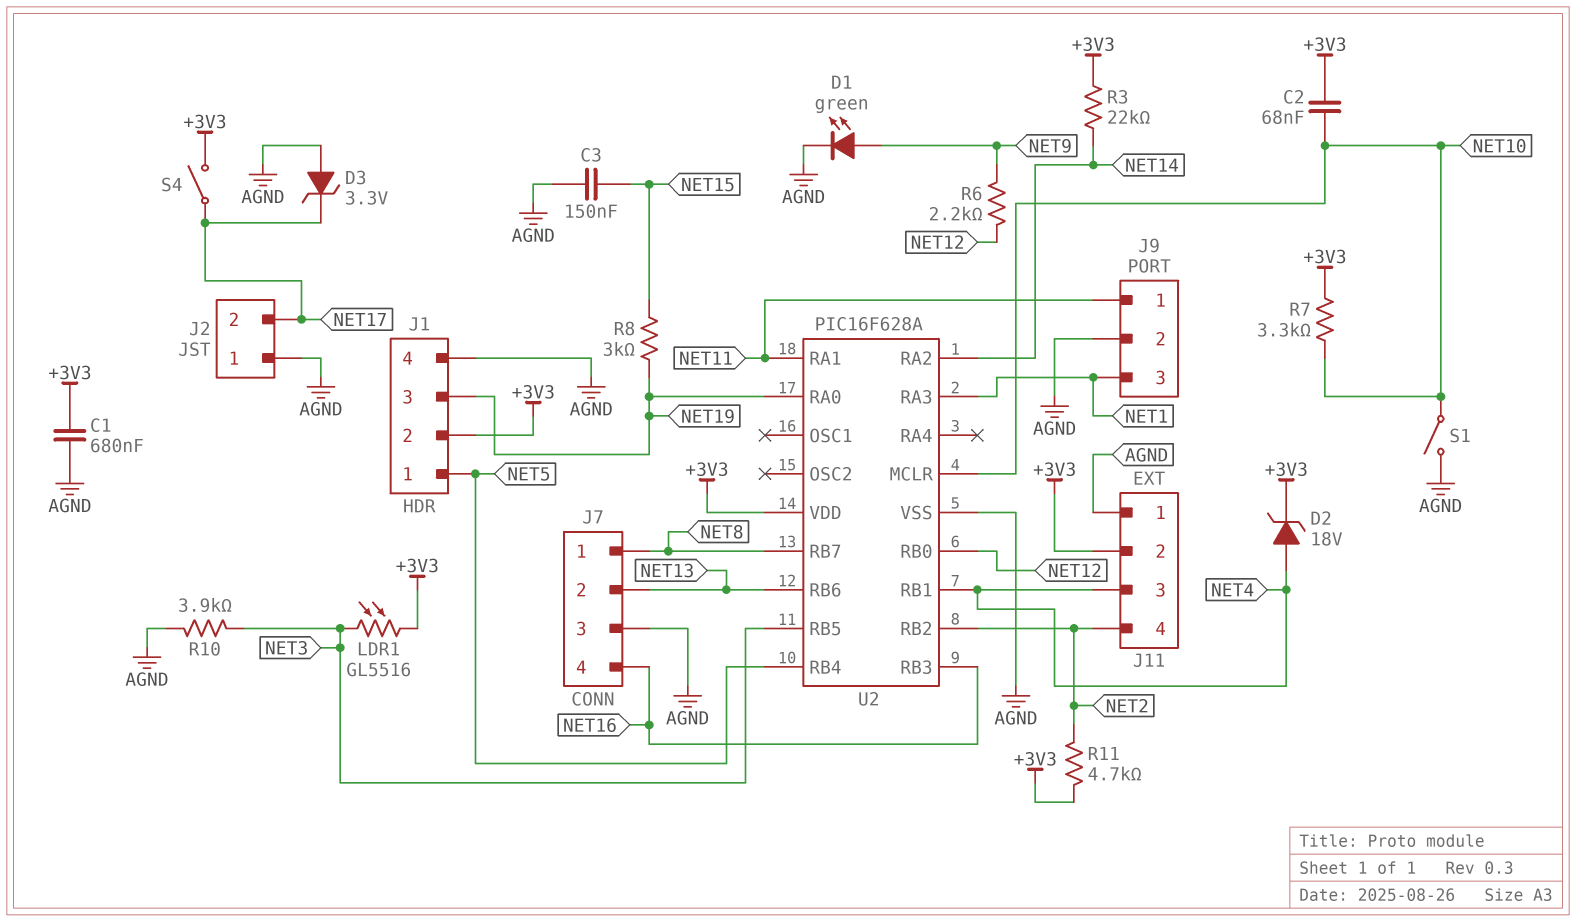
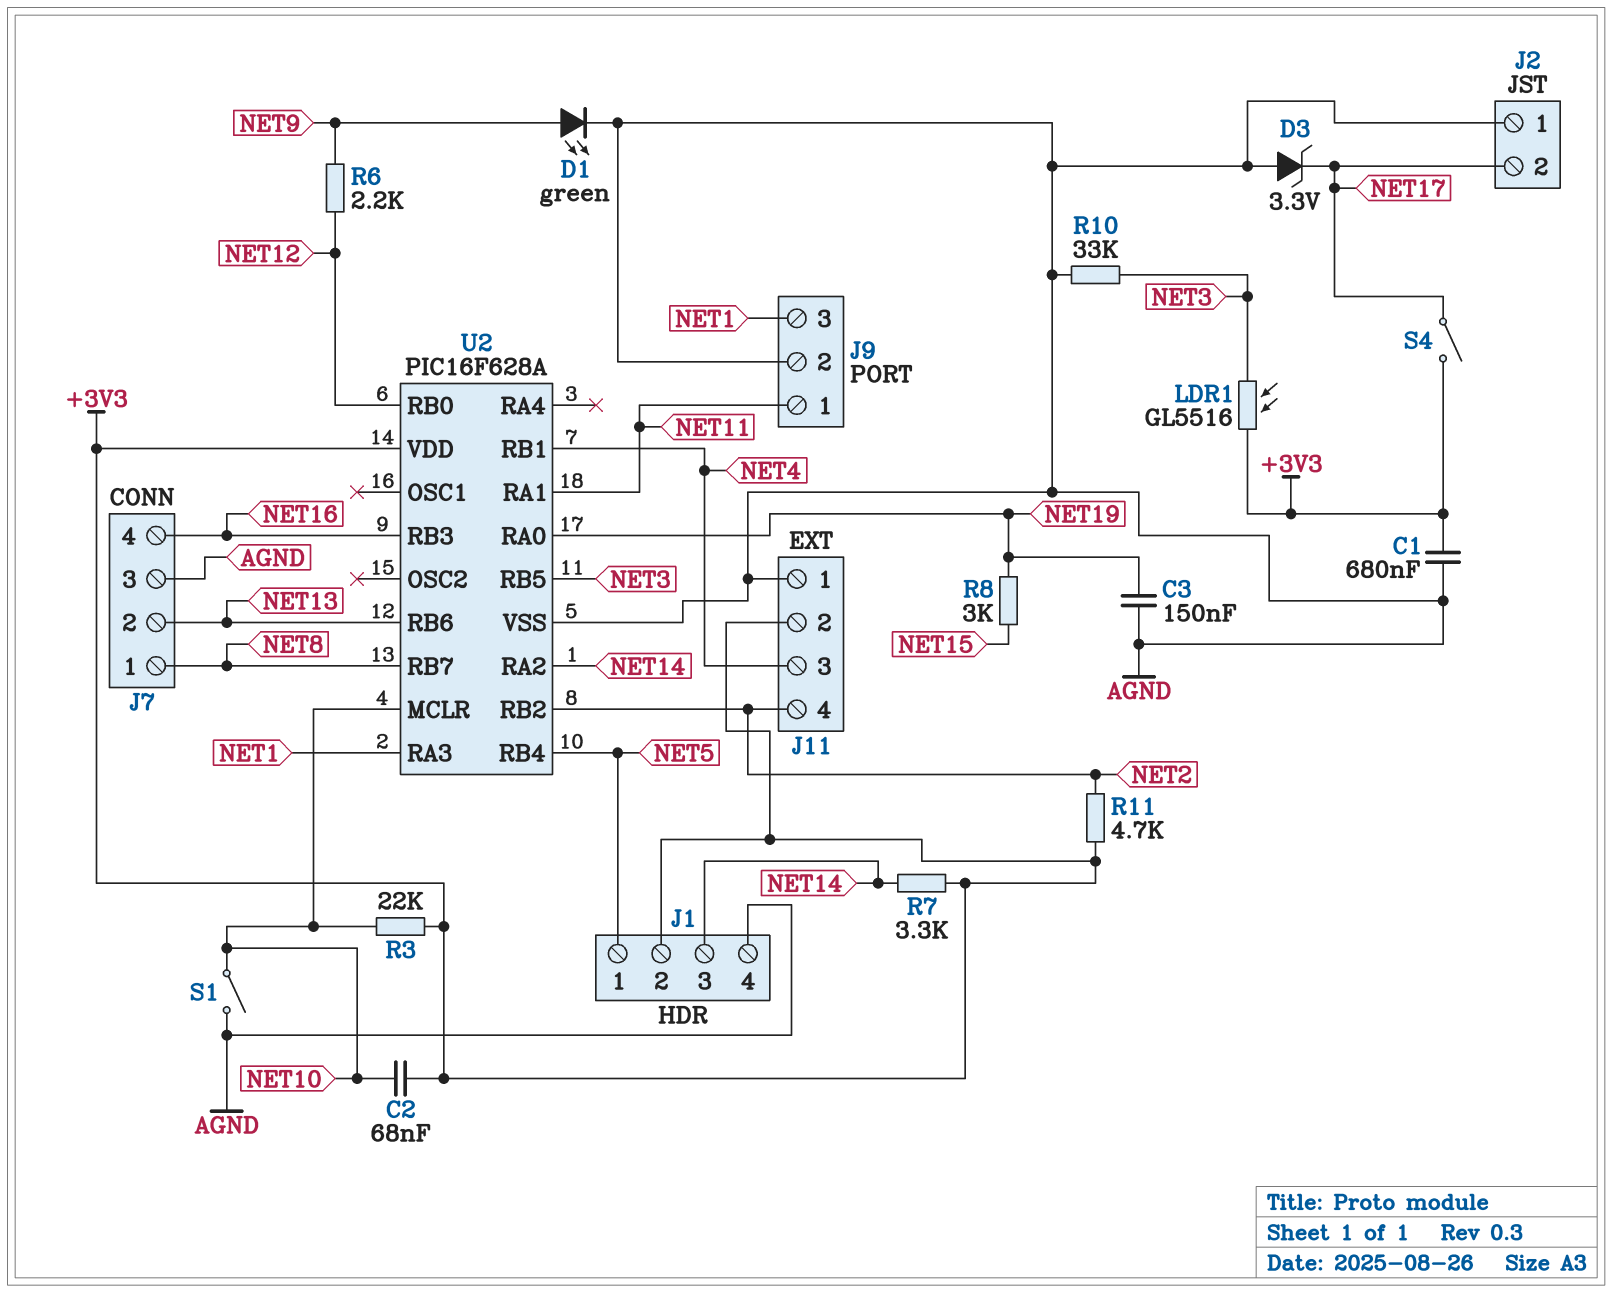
C3: 150nF (AGND, NET15) -> 150nF (AGND, NET19)
D2: zener 18V (A NET4, K +3V3) -> none
J1 pin 3: NET19 -> NET14
R3: 22k (+3V3, NET14) -> 22k (+3V3, NET10)
R7: 3.3k (+3V3, NET10) -> 3.3k (+3V3, NET14)
R10: 3.9k (AGND, NET3) -> 33k (AGND, NET3)

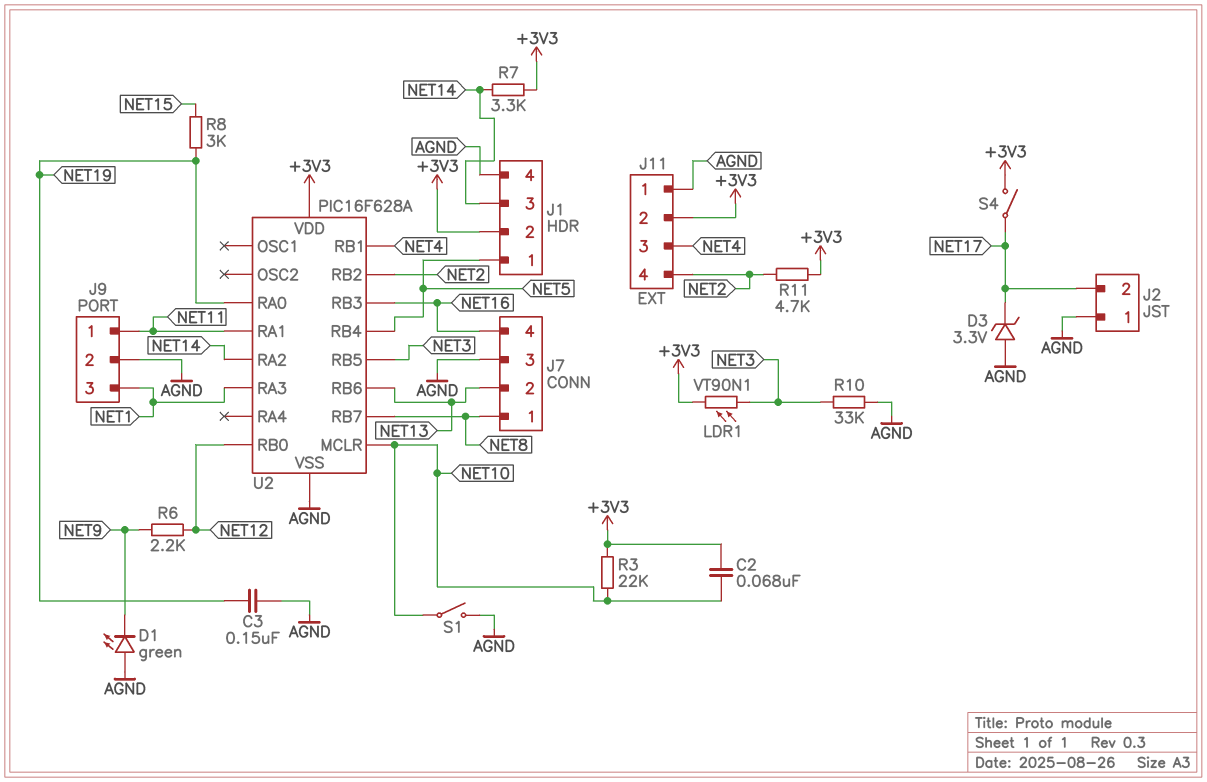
C1: 680nF (+3V3, AGND) -> none
D1: LED green (A NET9, K AGND) -> LED green (A AGND, K NET9)
LDR1: GL5516 (+3V3, NET3) -> VT90N1 (+3V3, NET3)

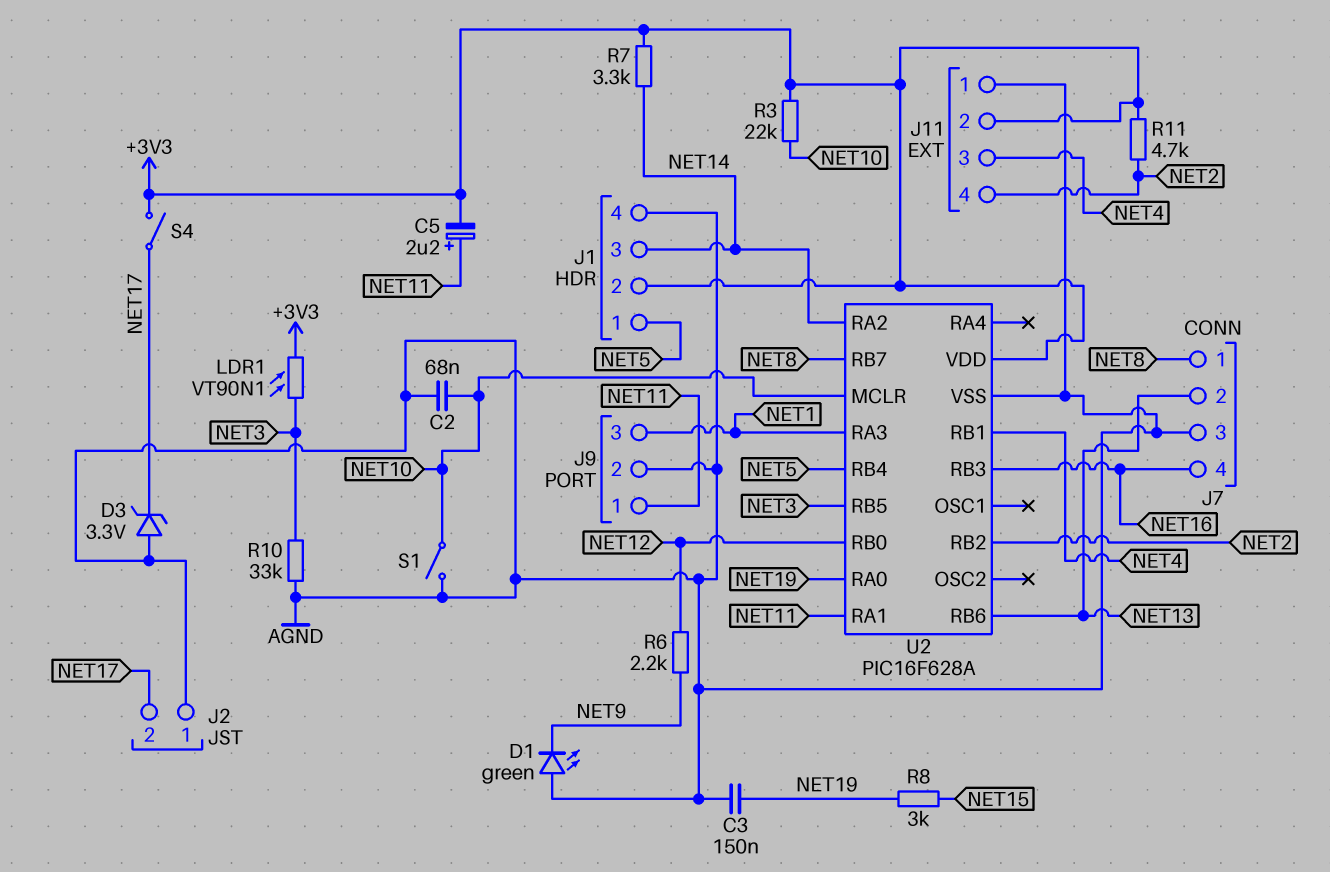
C2: 68nF (+3V3, NET10) -> 68nF (AGND, NET10)
C5: none -> 2.2uF (plus NET11, minus +3V3)

